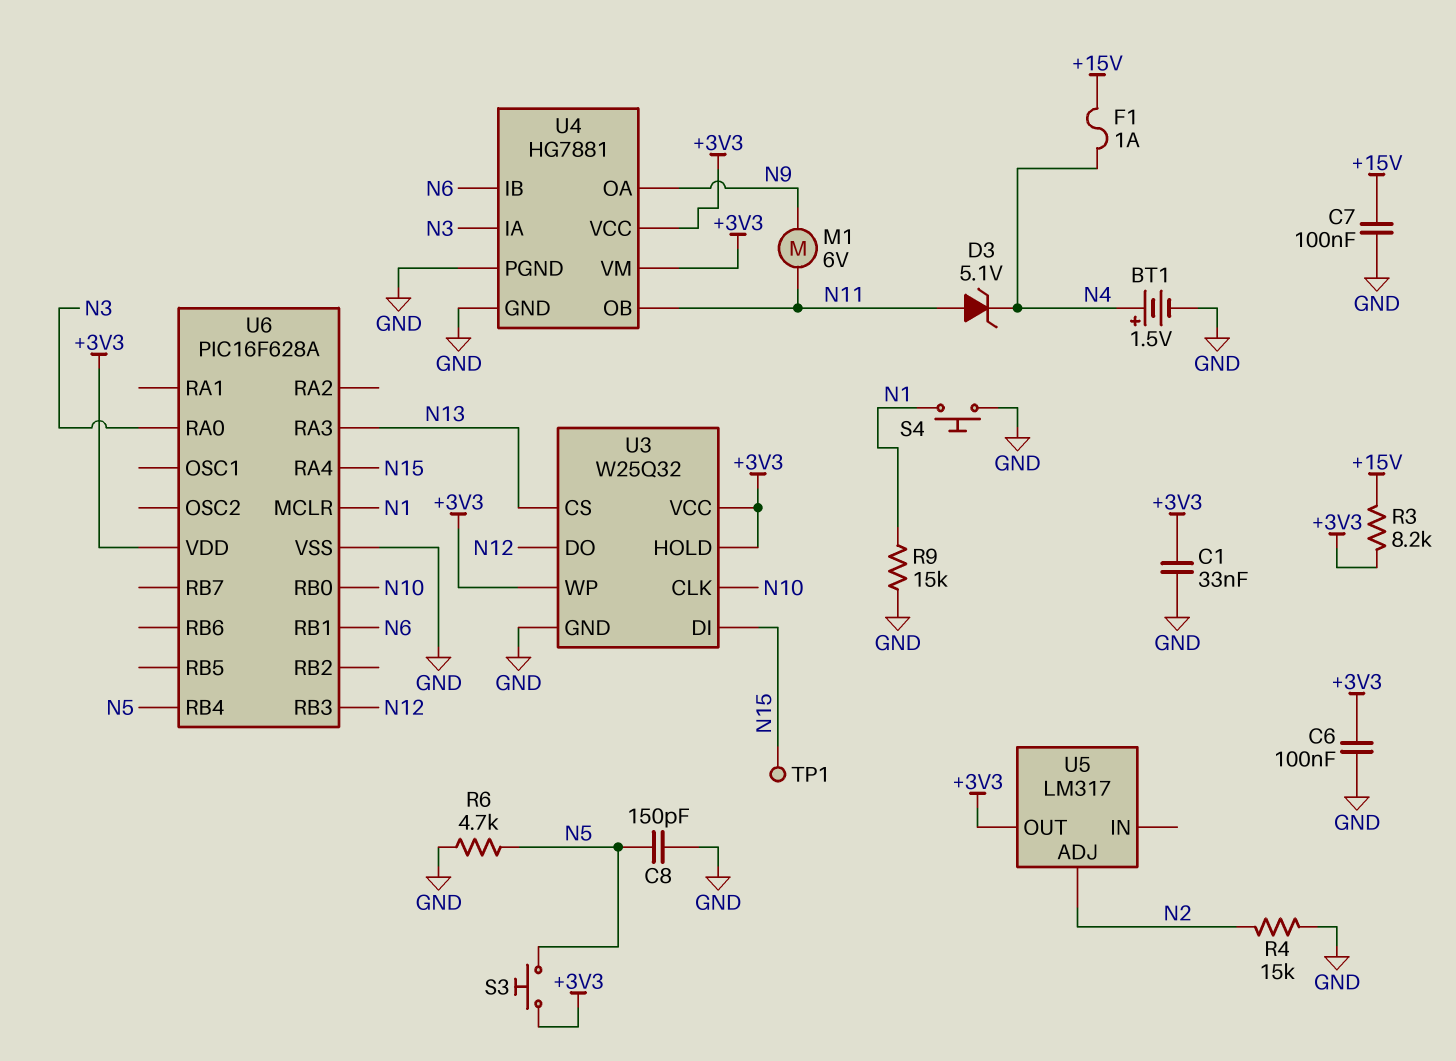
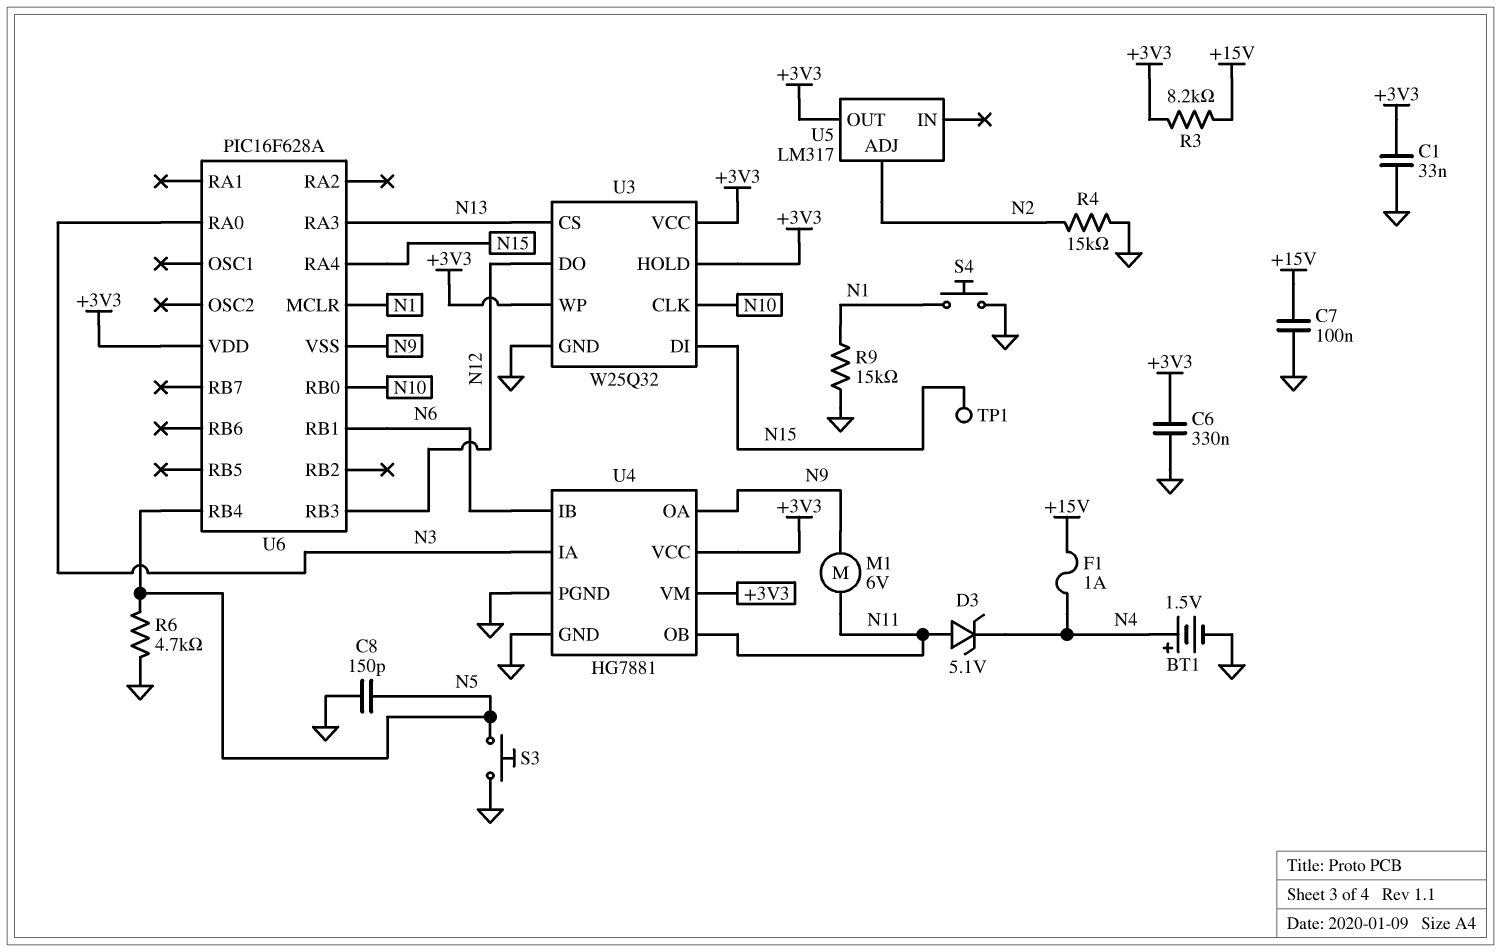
C6: 100nF (+3V3, GND) -> 330nF (+3V3, GND)
S3: button (+3V3, N5) -> button (GND, N5)
U6 pin VSS: GND -> N9

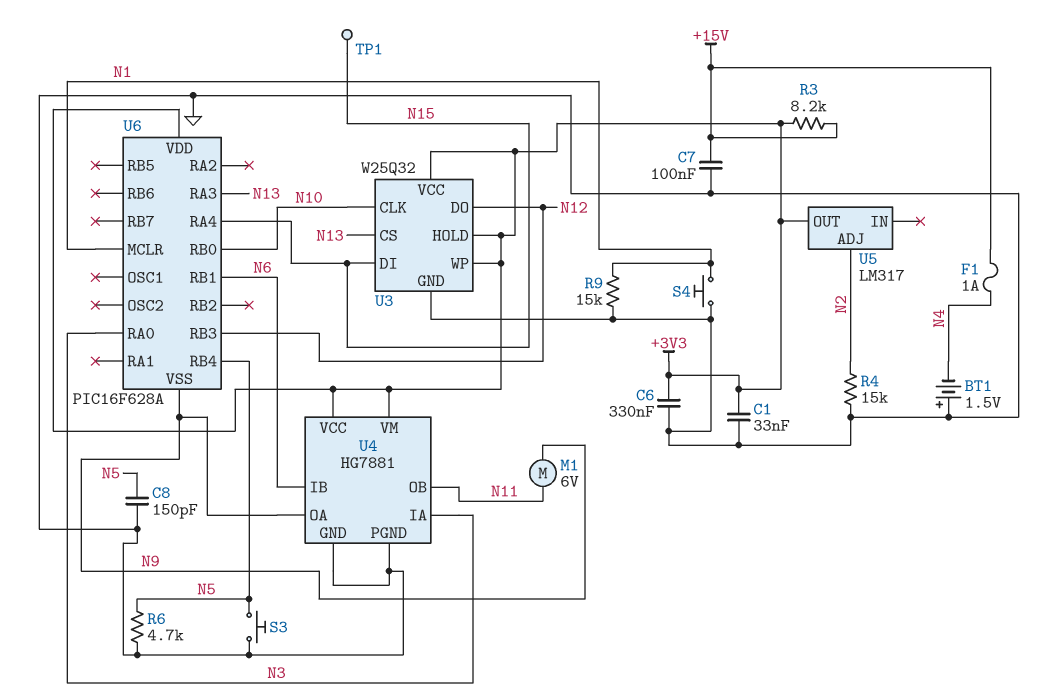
BT1: 1.5V (plus N4, minus GND) -> 1.5V (plus GND, minus N4)
D3: zener 5.1V (A N11, K N4) -> none

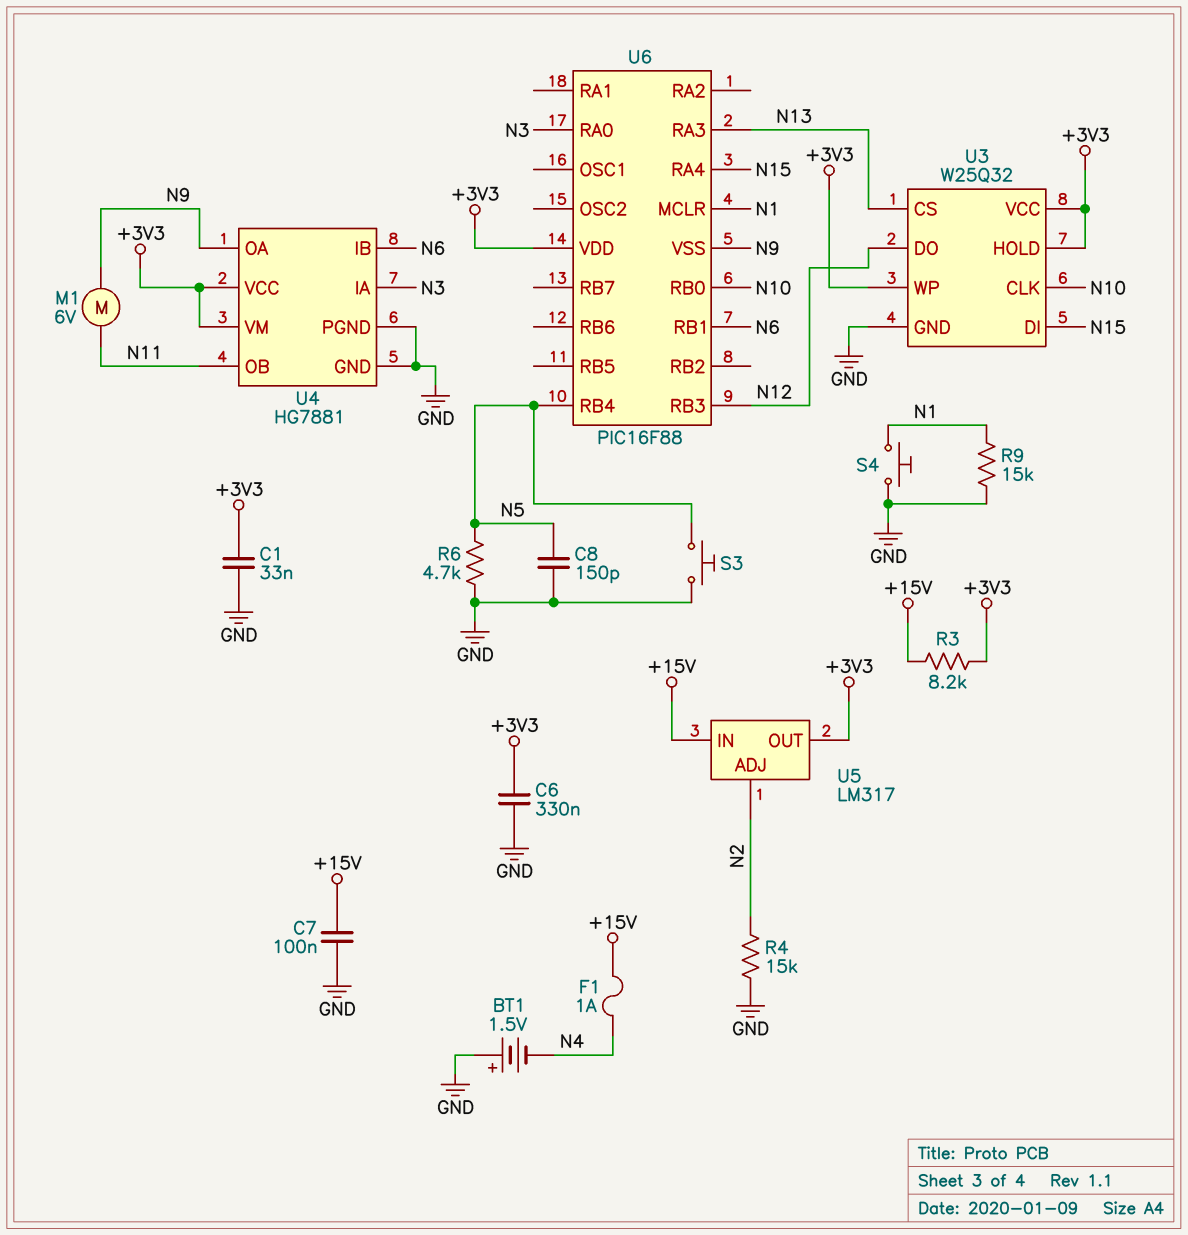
TP1: test point (N15) -> none
U5 pin IN: none -> +15V
U6: PIC16F628A -> PIC16F88

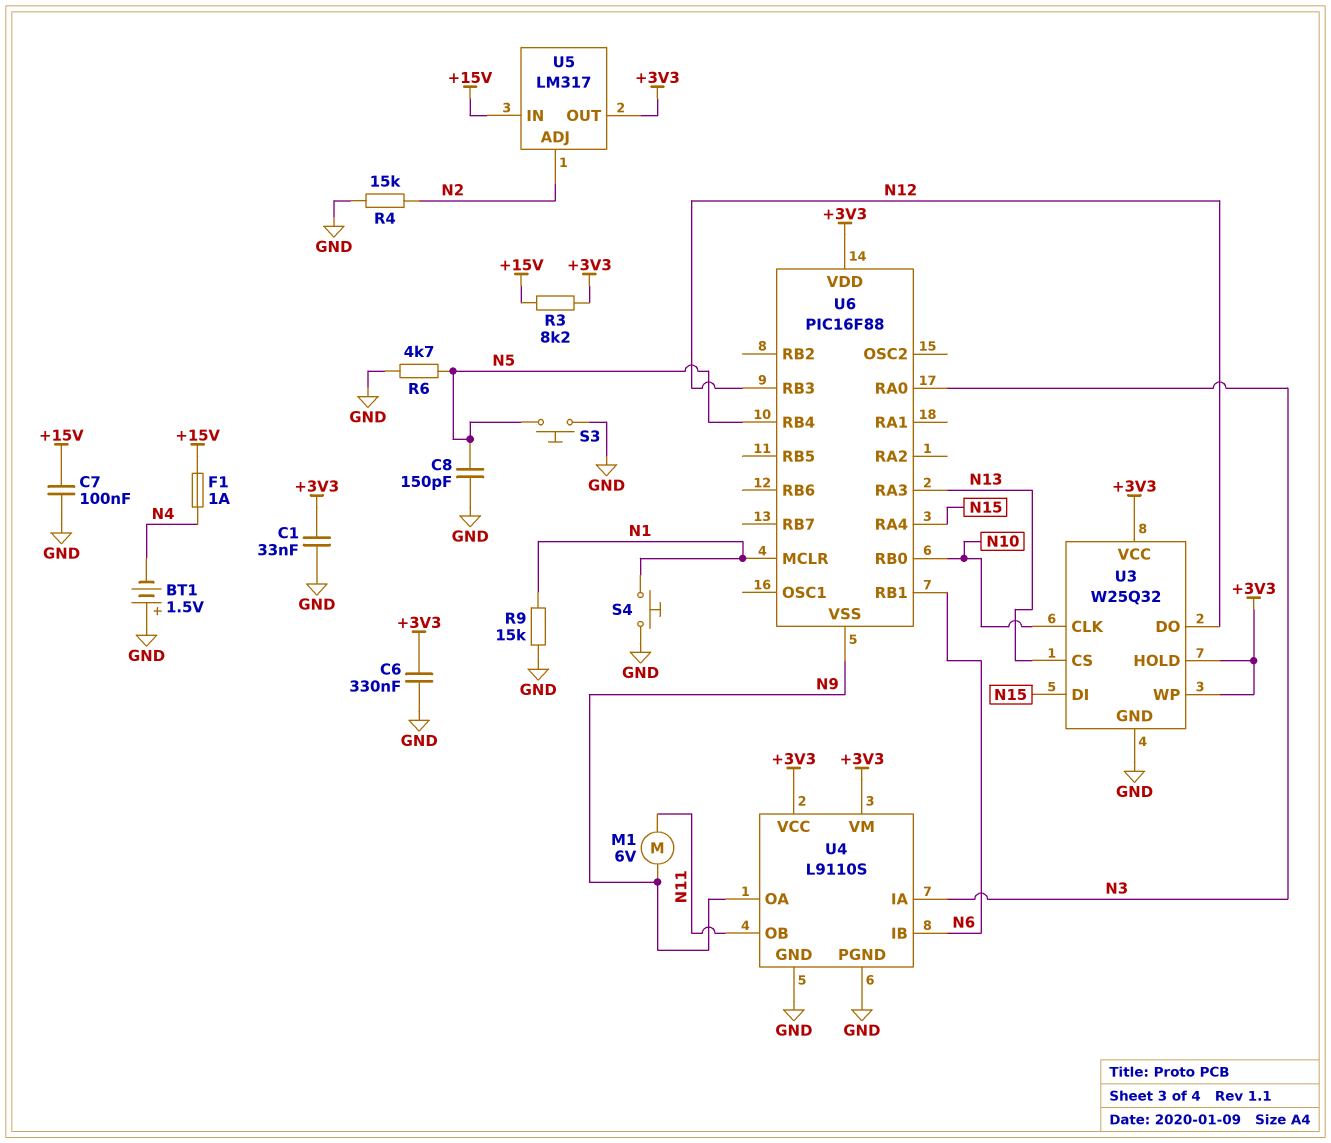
U4: HG7881 -> L9110S

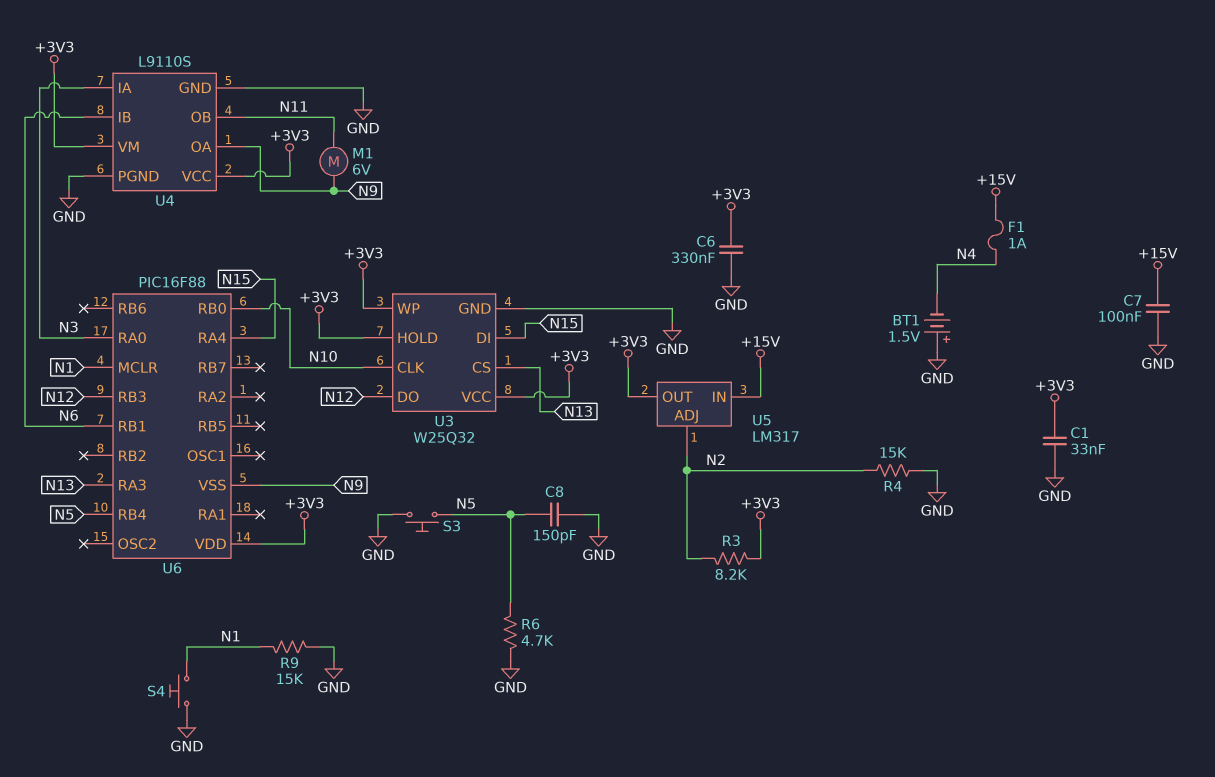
R3: 8.2k (+3V3, +15V) -> 8.2k (+3V3, N2)

